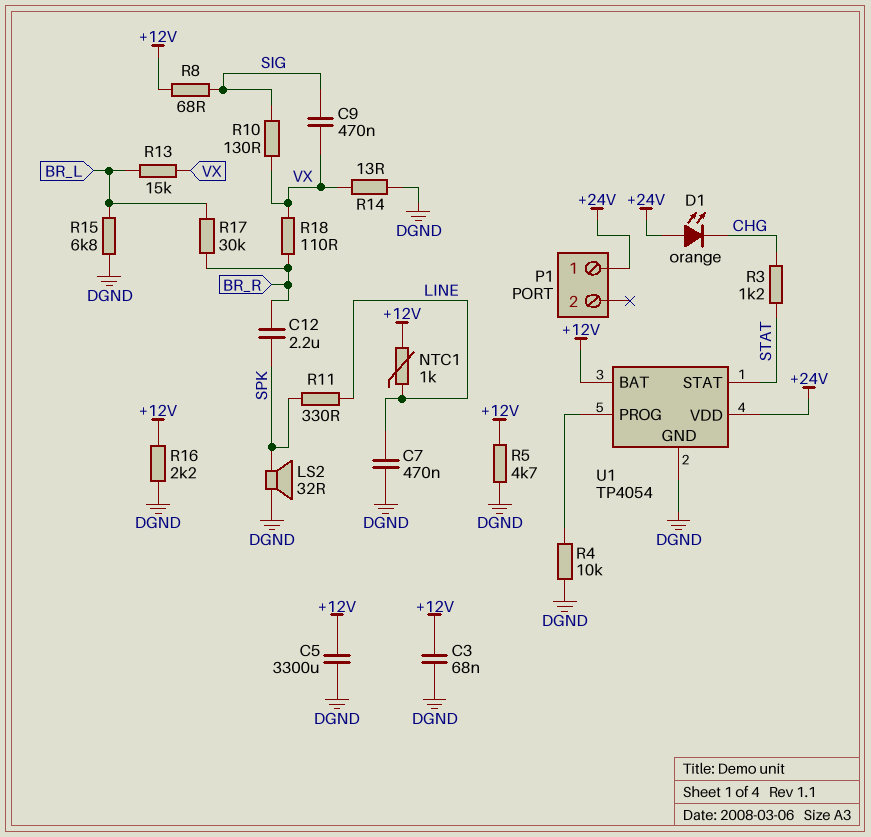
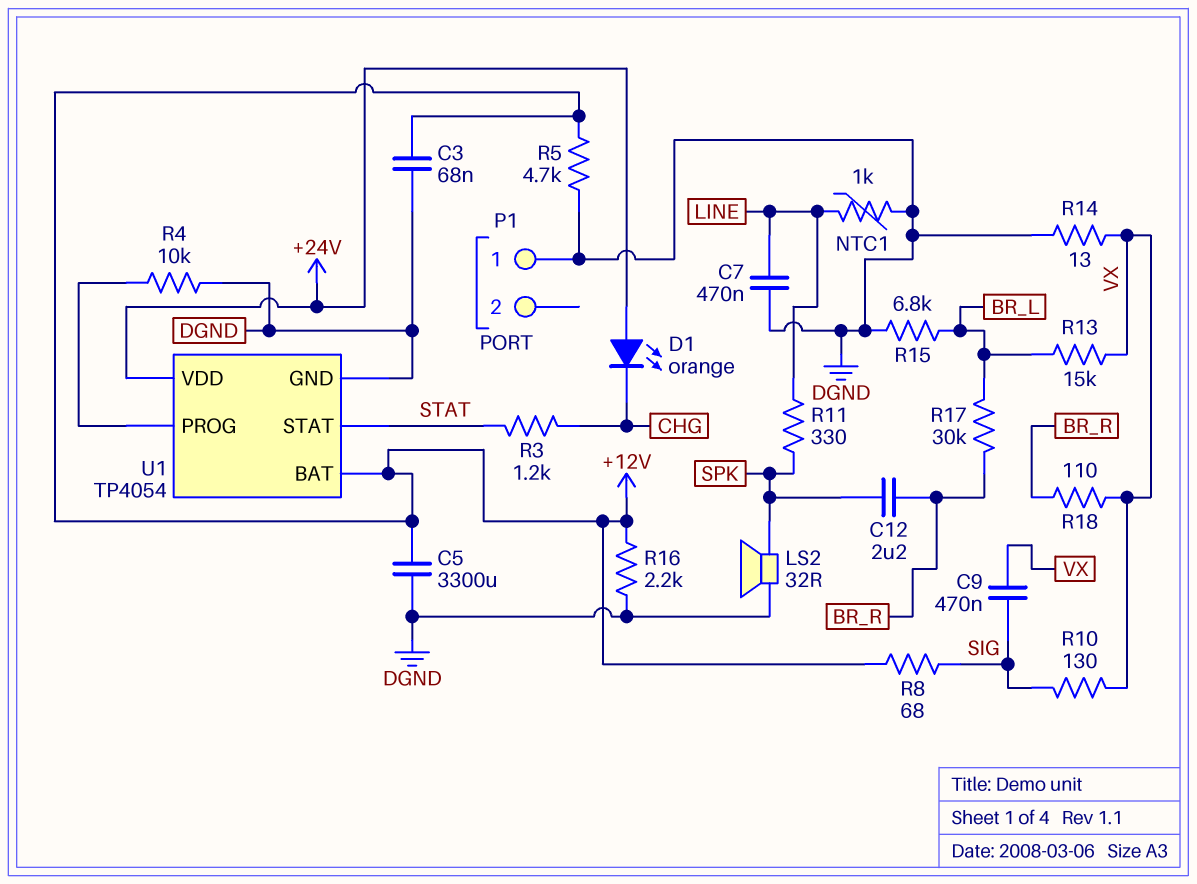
NTC1: 1k (+12V, LINE) -> 1k (DGND, LINE)
P1 pin 1: +24V -> DGND

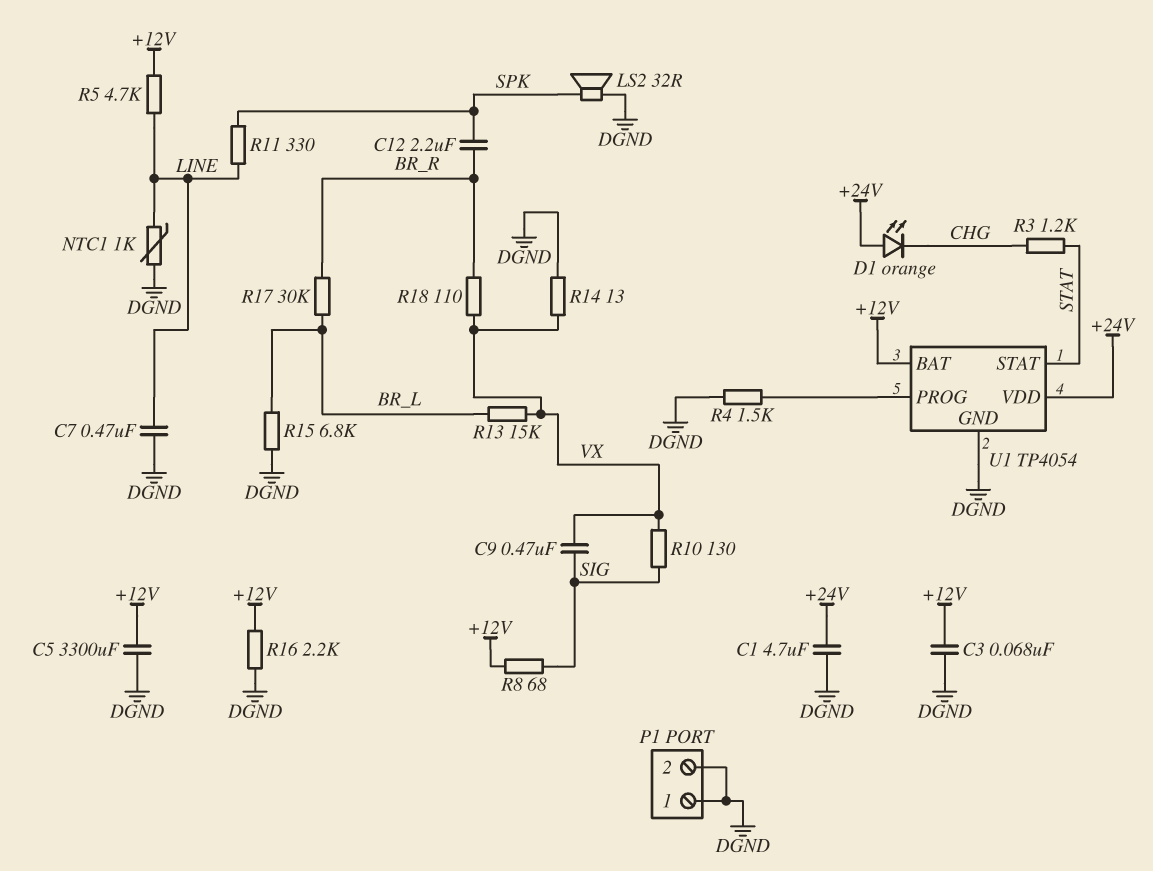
C1: none -> 4.7uF (+24V, DGND)
P1 pin 2: none -> DGND
R4: 10k (DGND, U1/PROG) -> 1.5k (DGND, U1/PROG)
R5: 4.7k (+12V, DGND) -> 4.7k (+12V, LINE)

